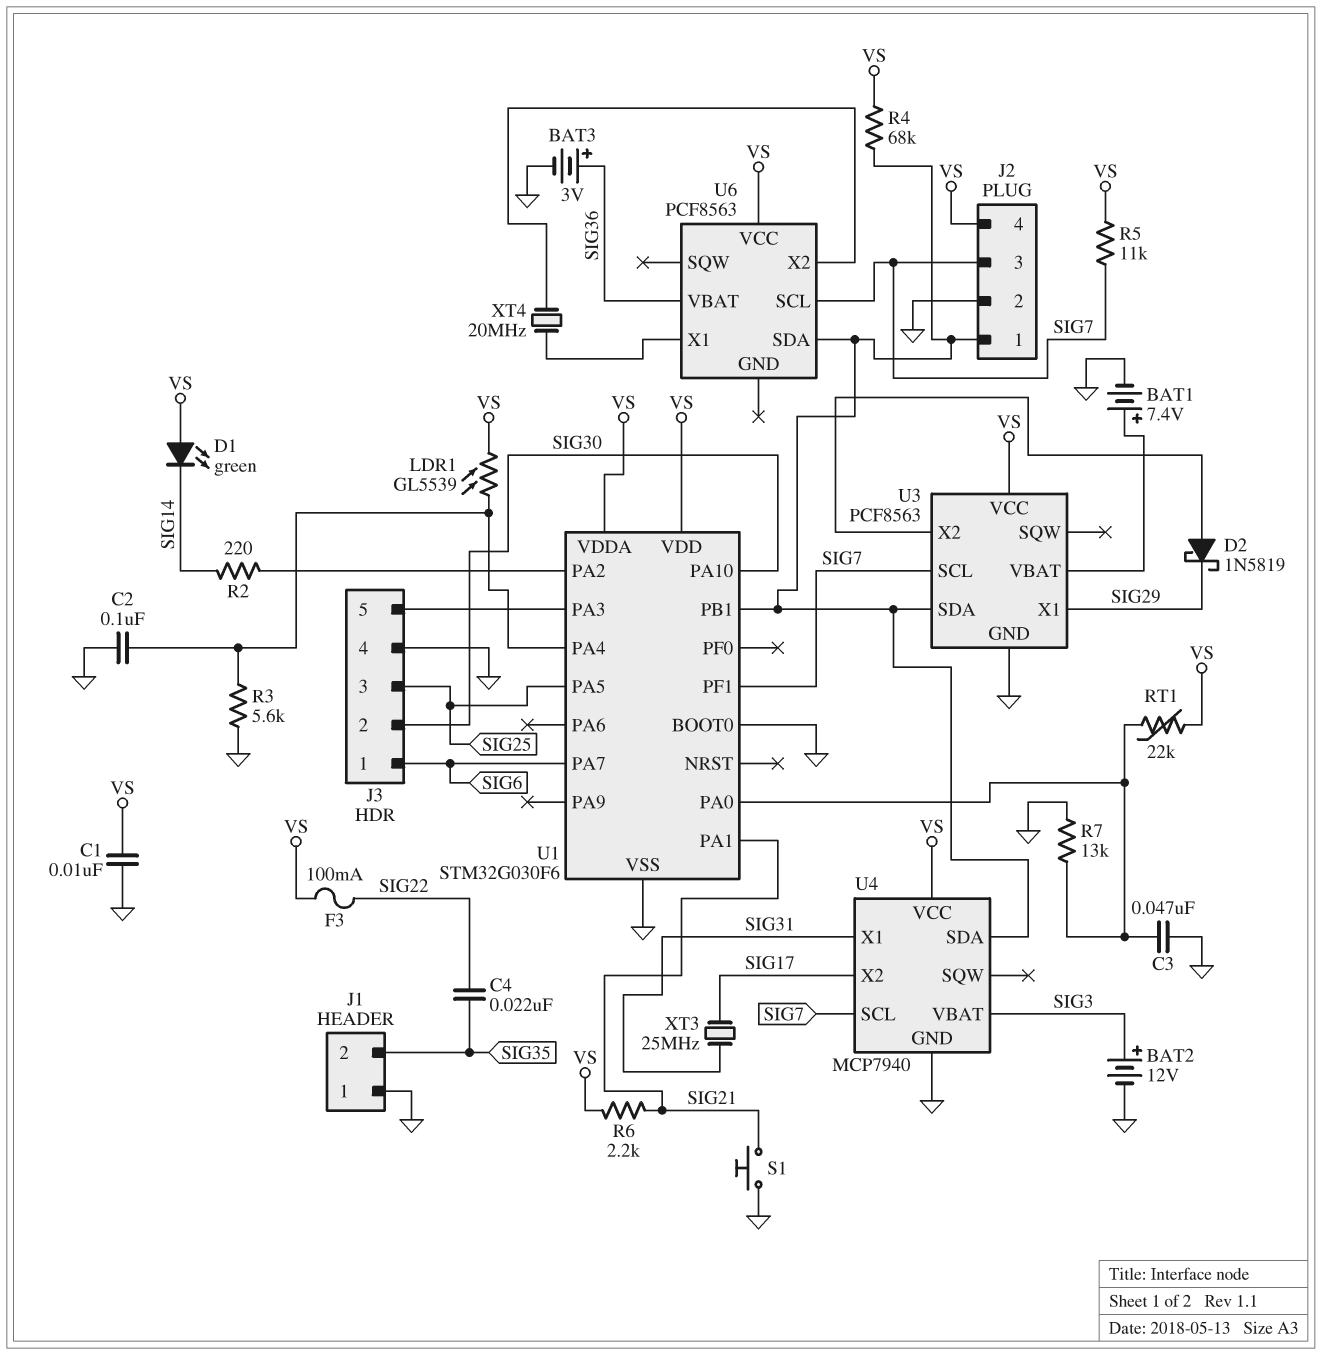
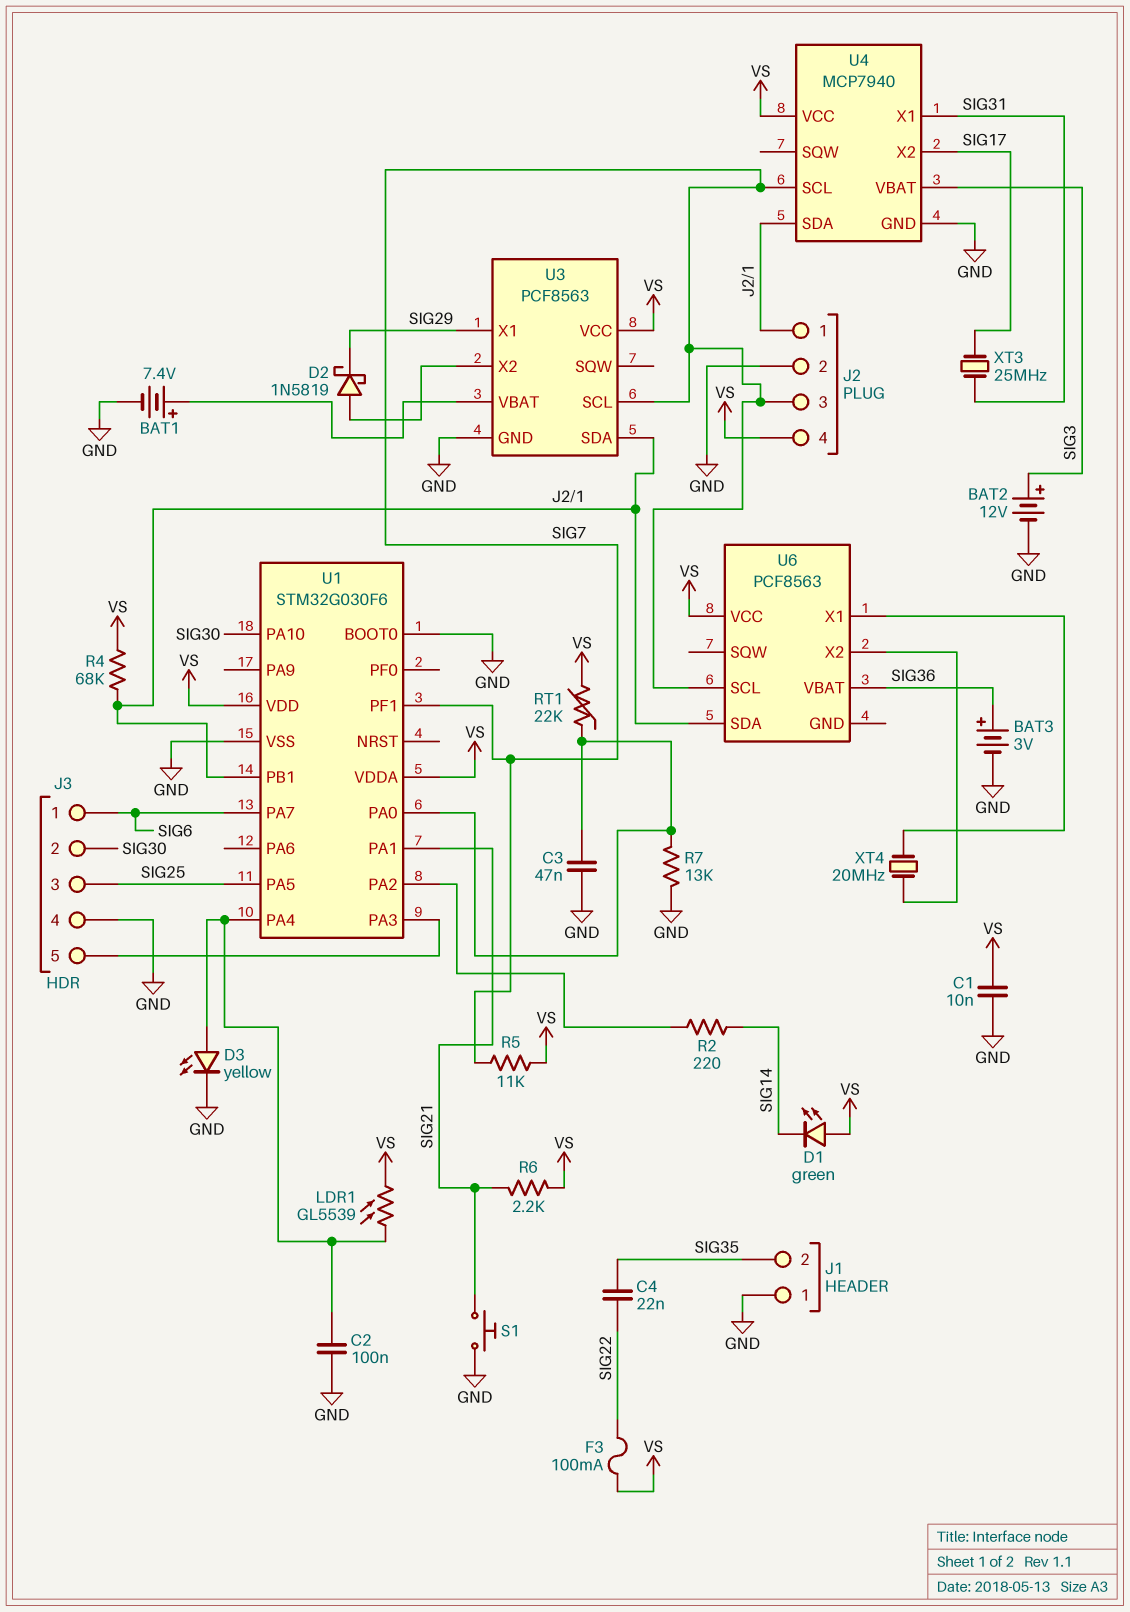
D3: none -> LED yellow (A U1/PA4, K GND)
R3: 5.6k (GND, U1/PA4) -> none

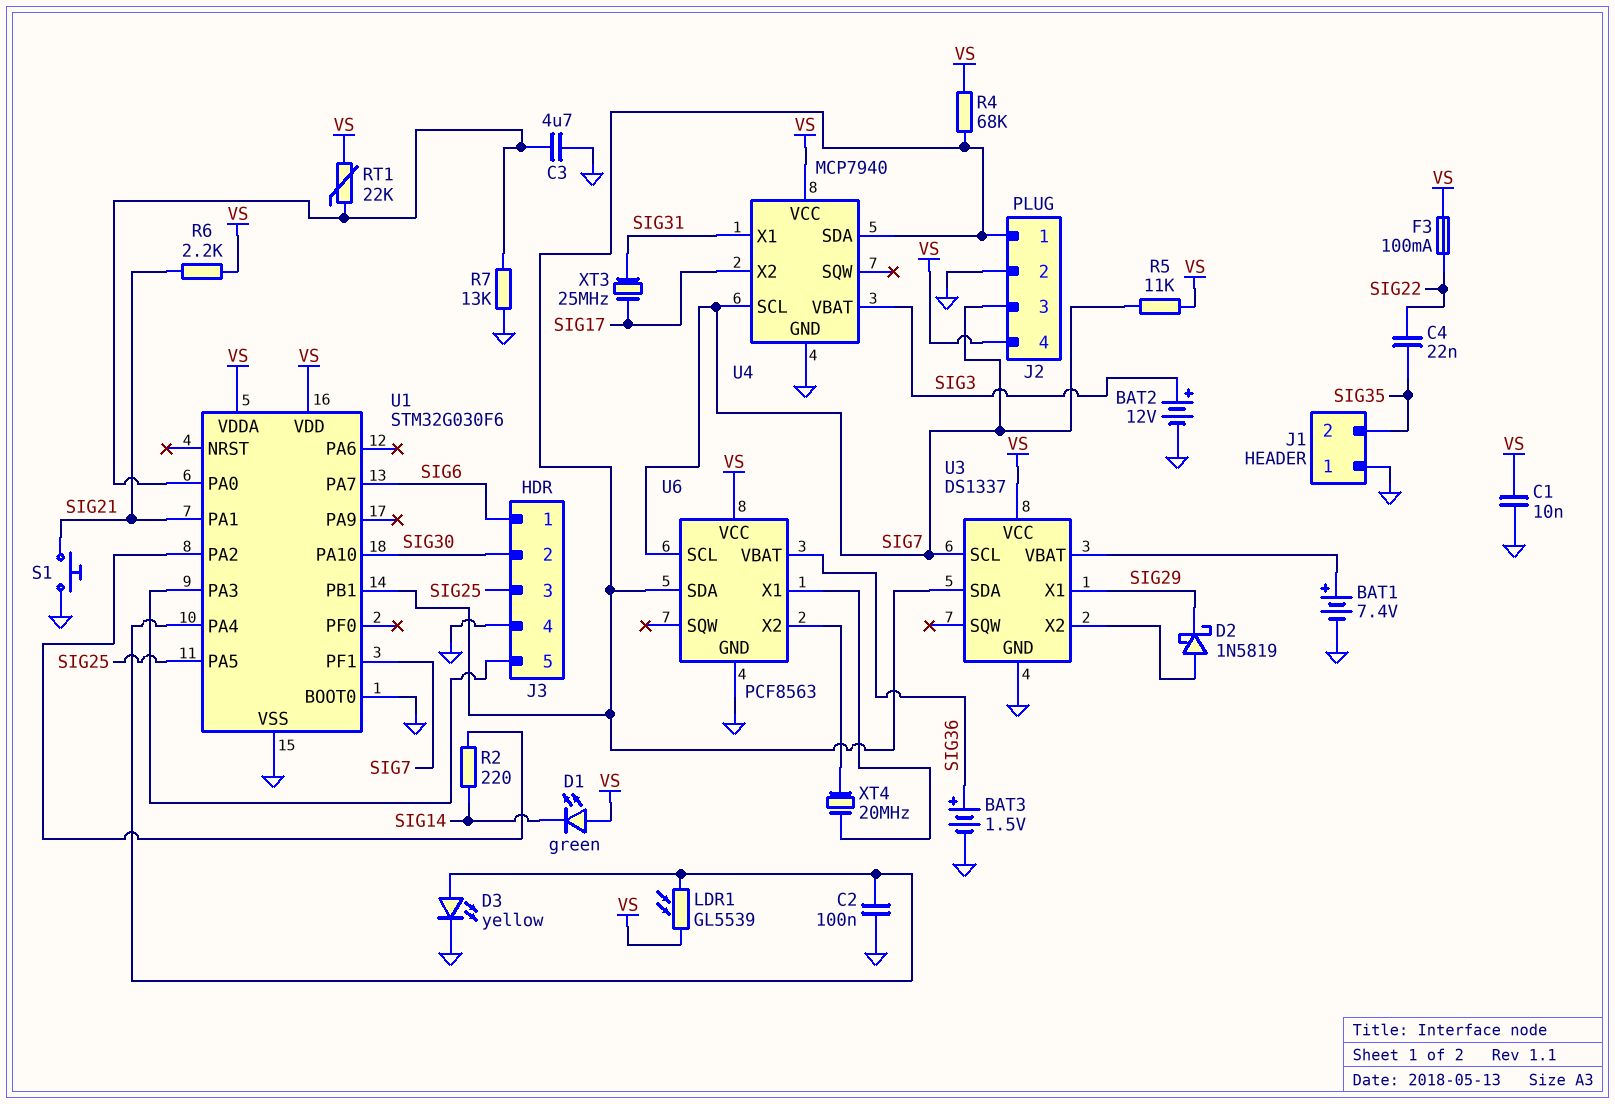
BAT3: 3V (plus SIG36, minus GND) -> 1.5V (plus SIG36, minus GND)
C3: 47nF (GND, U1/PA0) -> 4.7uF (GND, U1/PA0)
U3: PCF8563 -> DS1337
U6 pin GND: none -> GND

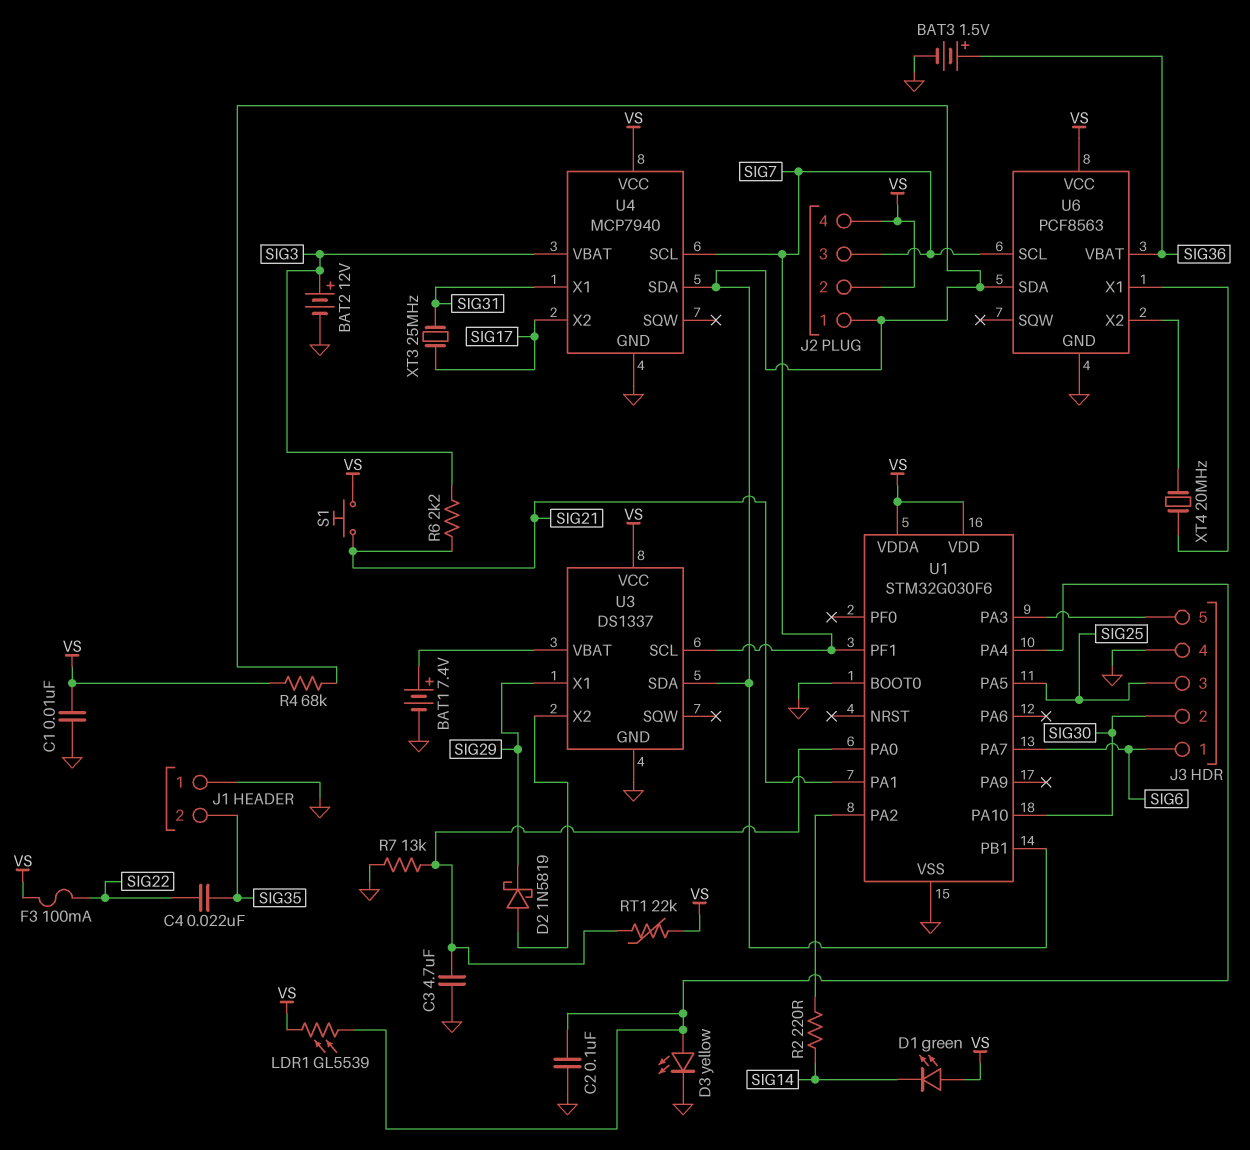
J2 pin 2: GND -> VS
R5: 11k (SIG7, VS) -> none
R6: 2.2k (SIG21, VS) -> 2.2k (SIG3, SIG21)
S1: button (GND, SIG21) -> button (SIG21, VS)

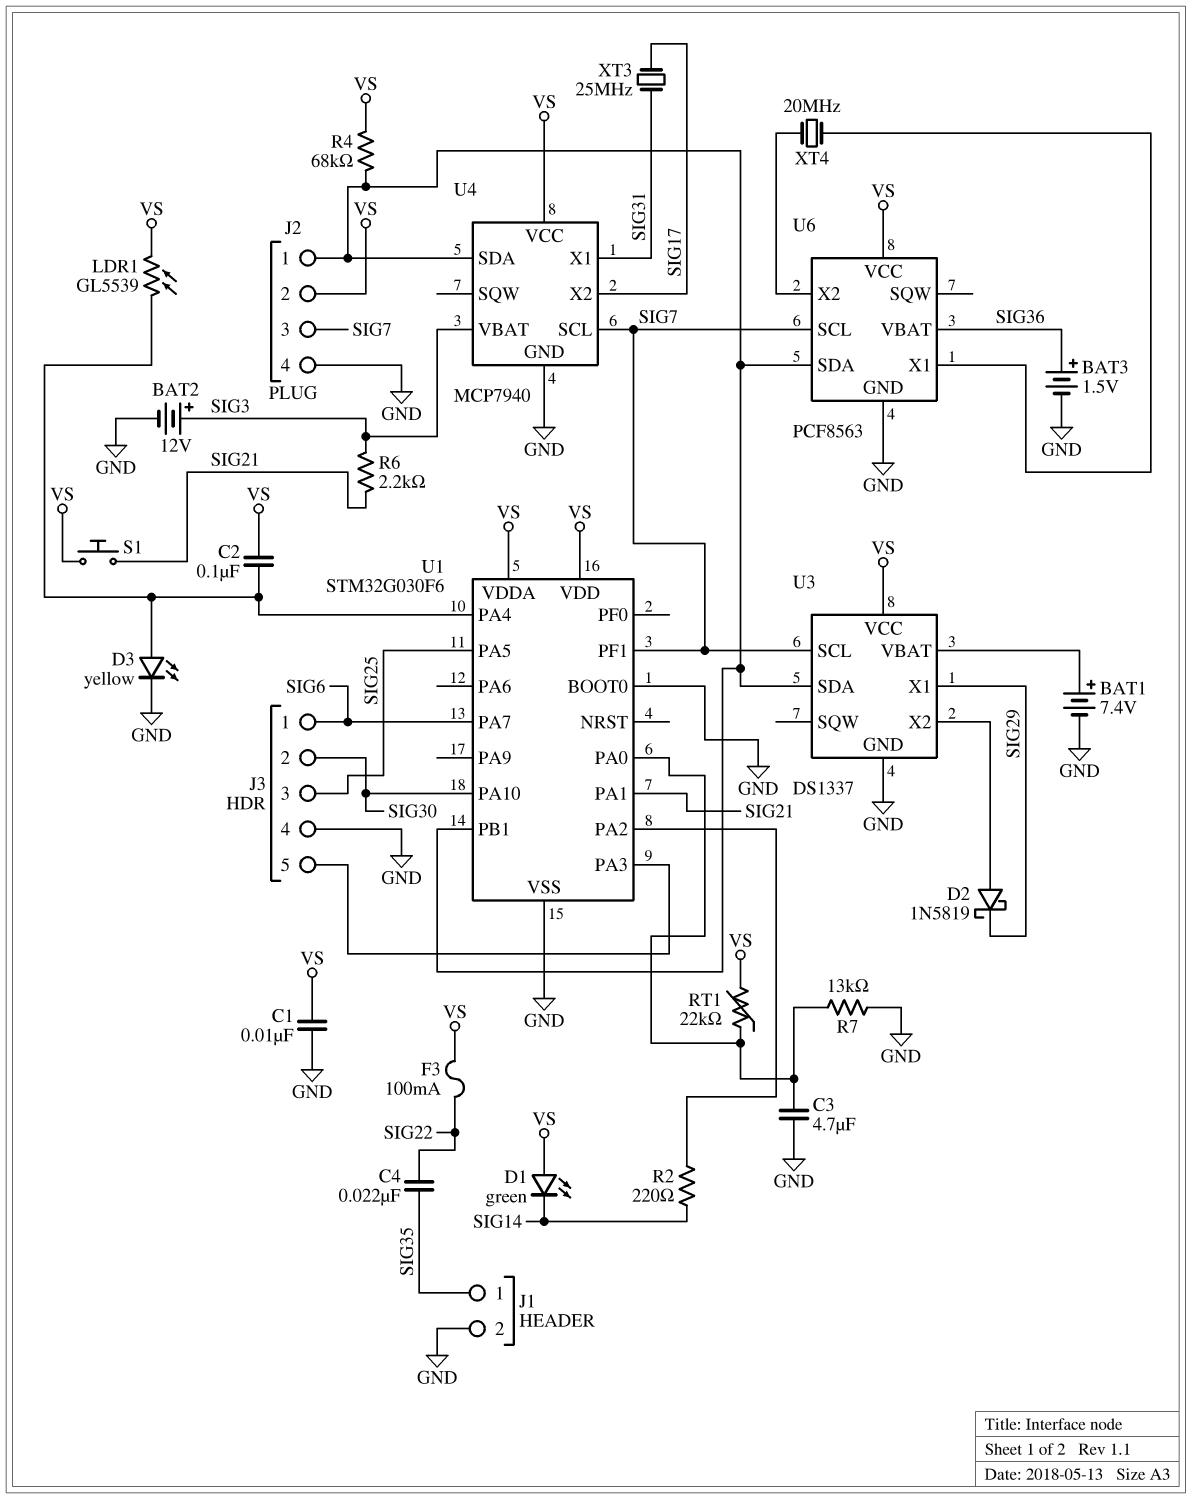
C2: 100nF (GND, U1/PA4) -> 100nF (U1/PA4, VS)
J1 pin 1: GND -> SIG35
J1 pin 2: SIG35 -> GND
J2 pin 4: VS -> GND

